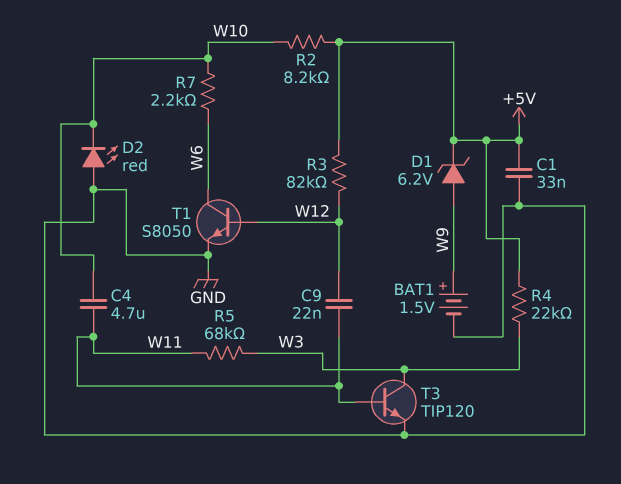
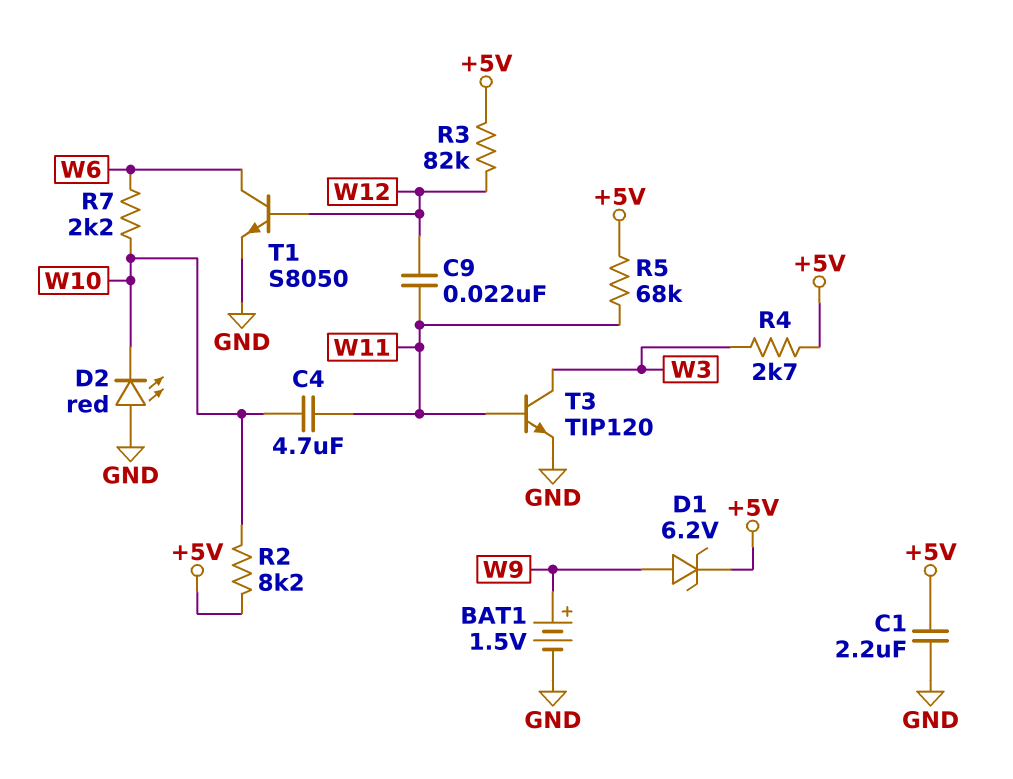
C1: 33nF (+5V, GND) -> 2.2uF (+5V, GND)
R4: 22k (+5V, W3) -> 2.7k (+5V, W3)
R5: 68k (W3, W11) -> 68k (+5V, W11)

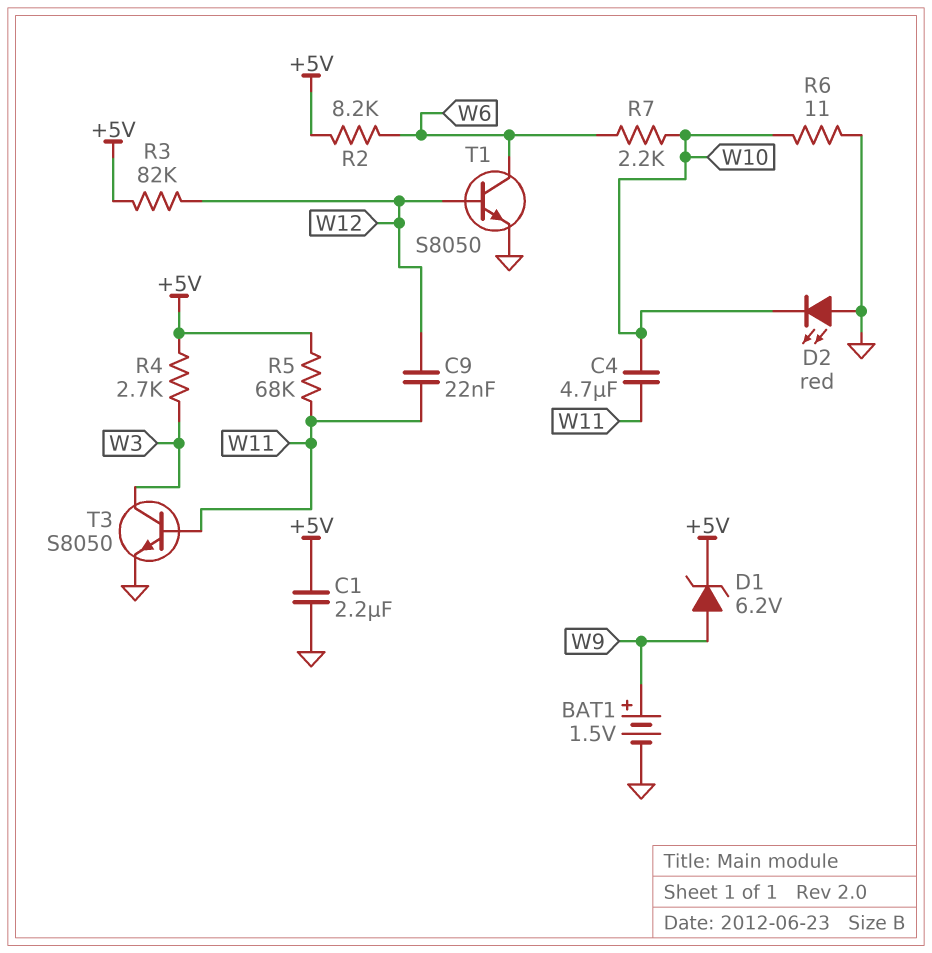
R2: 8.2k (+5V, W10) -> 8.2k (+5V, W6)
R6: none -> 11 (GND, W10)
T3: NPN TIP120 (B W11, C W3, E GND) -> NPN S8050 (B W11, C W3, E GND)

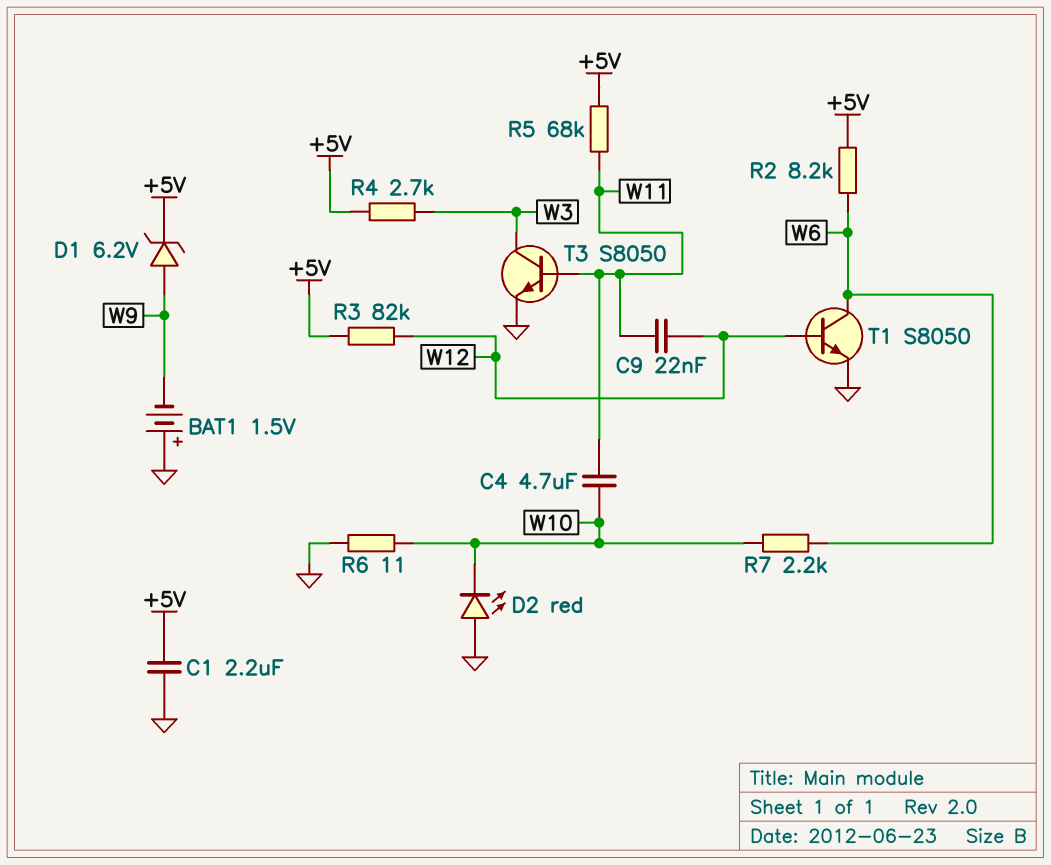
BAT1: 1.5V (plus W9, minus GND) -> 1.5V (plus GND, minus W9)

